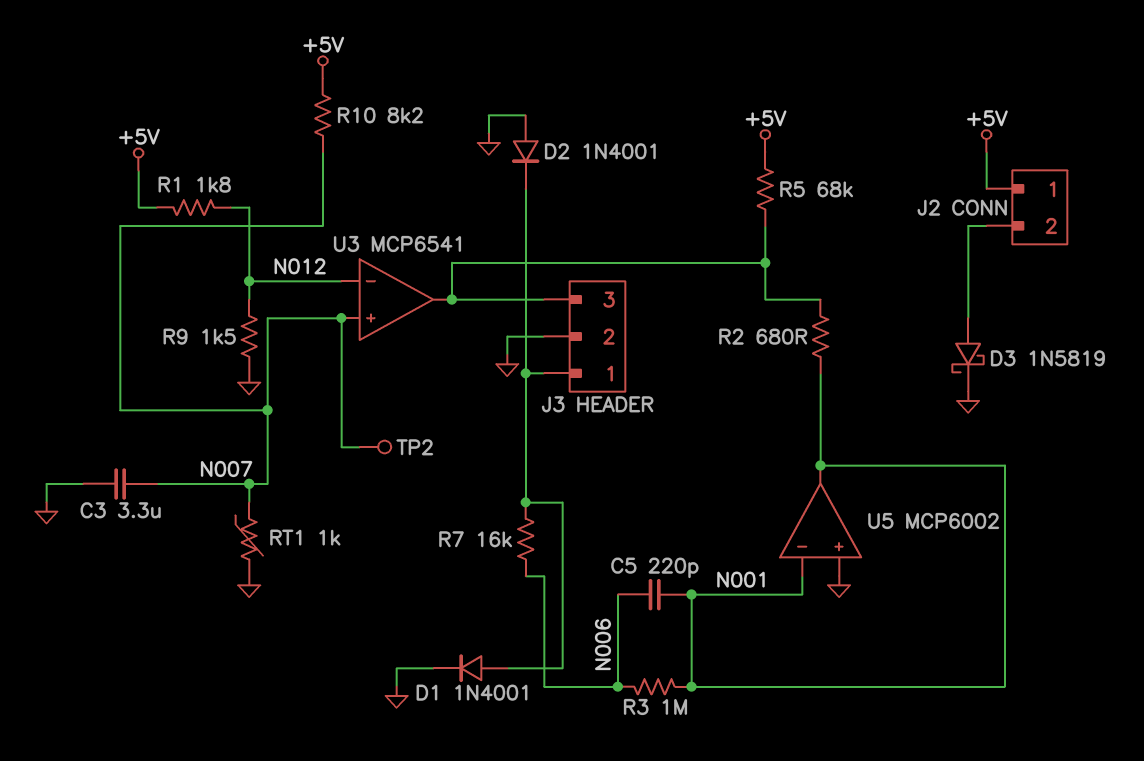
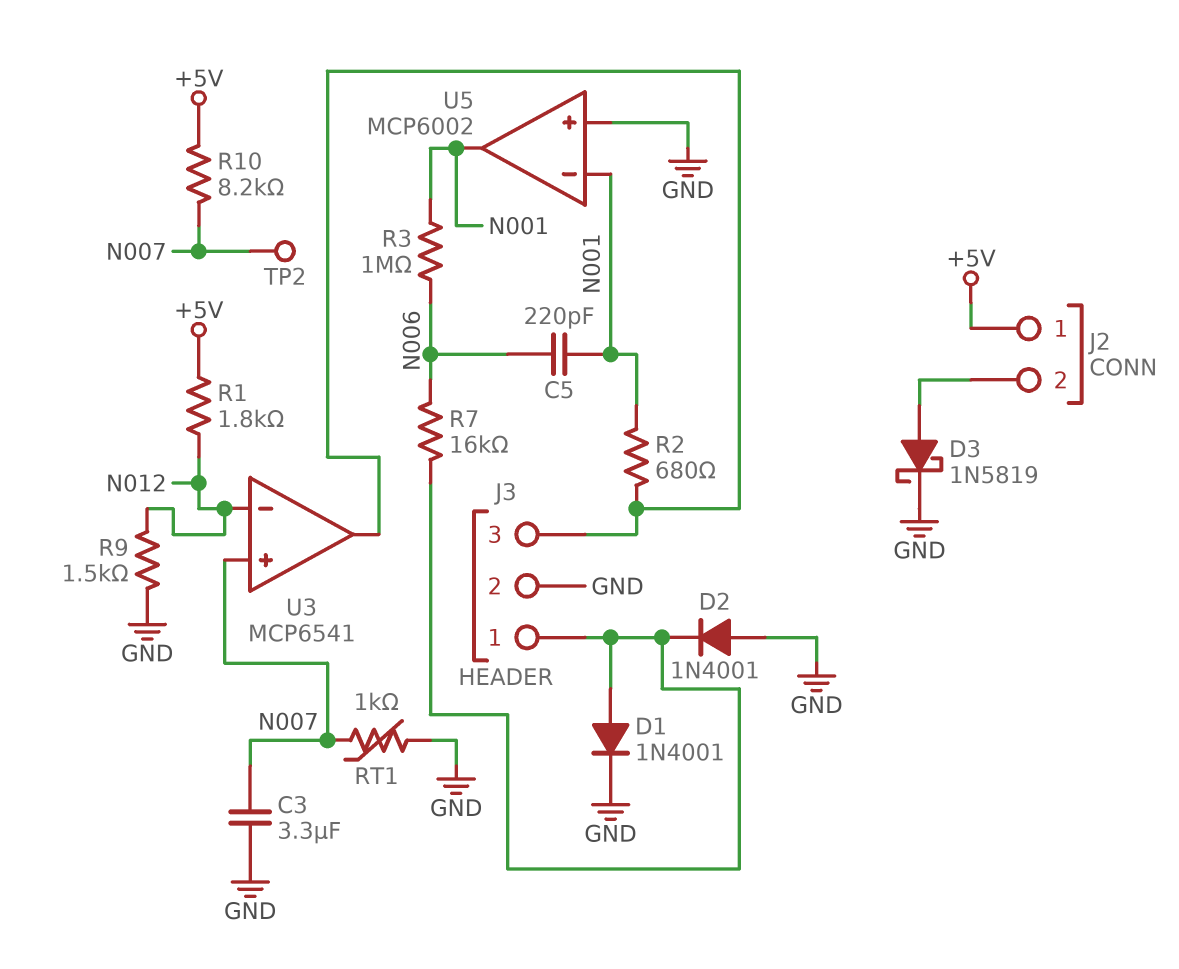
R5: 68k (+5V, J3/3) -> none

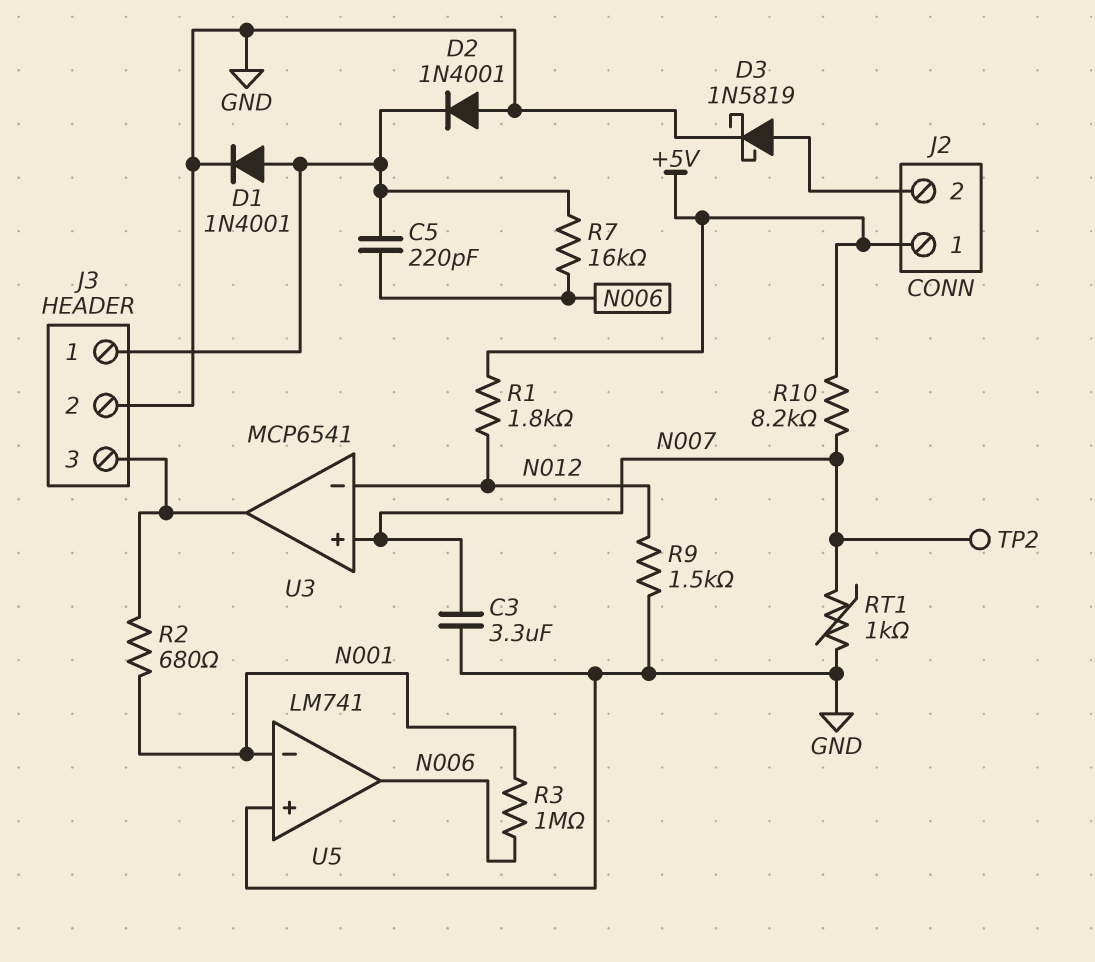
C5: 220pF (N001, N006) -> 220pF (J3/1, N006)
U5: MCP6002 -> LM741
U5 pin out: N001 -> N006

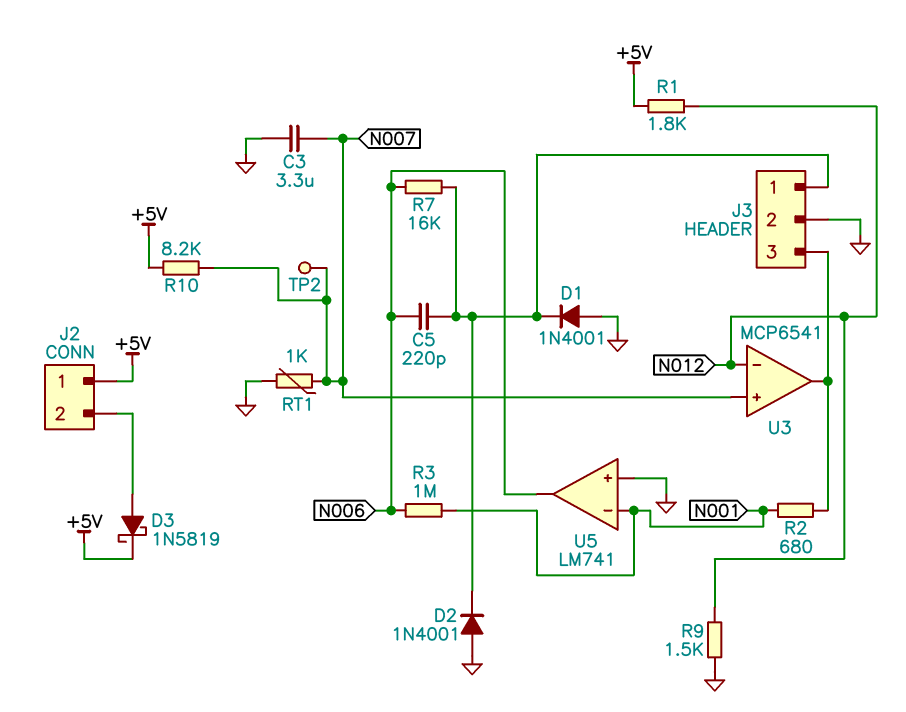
D1: diode 1N4001 (A J3/1, K GND) -> diode 1N4001 (A GND, K J3/1)
D3: schottky 1N5819 (A J2/2, K GND) -> schottky 1N5819 (A J2/2, K +5V)

